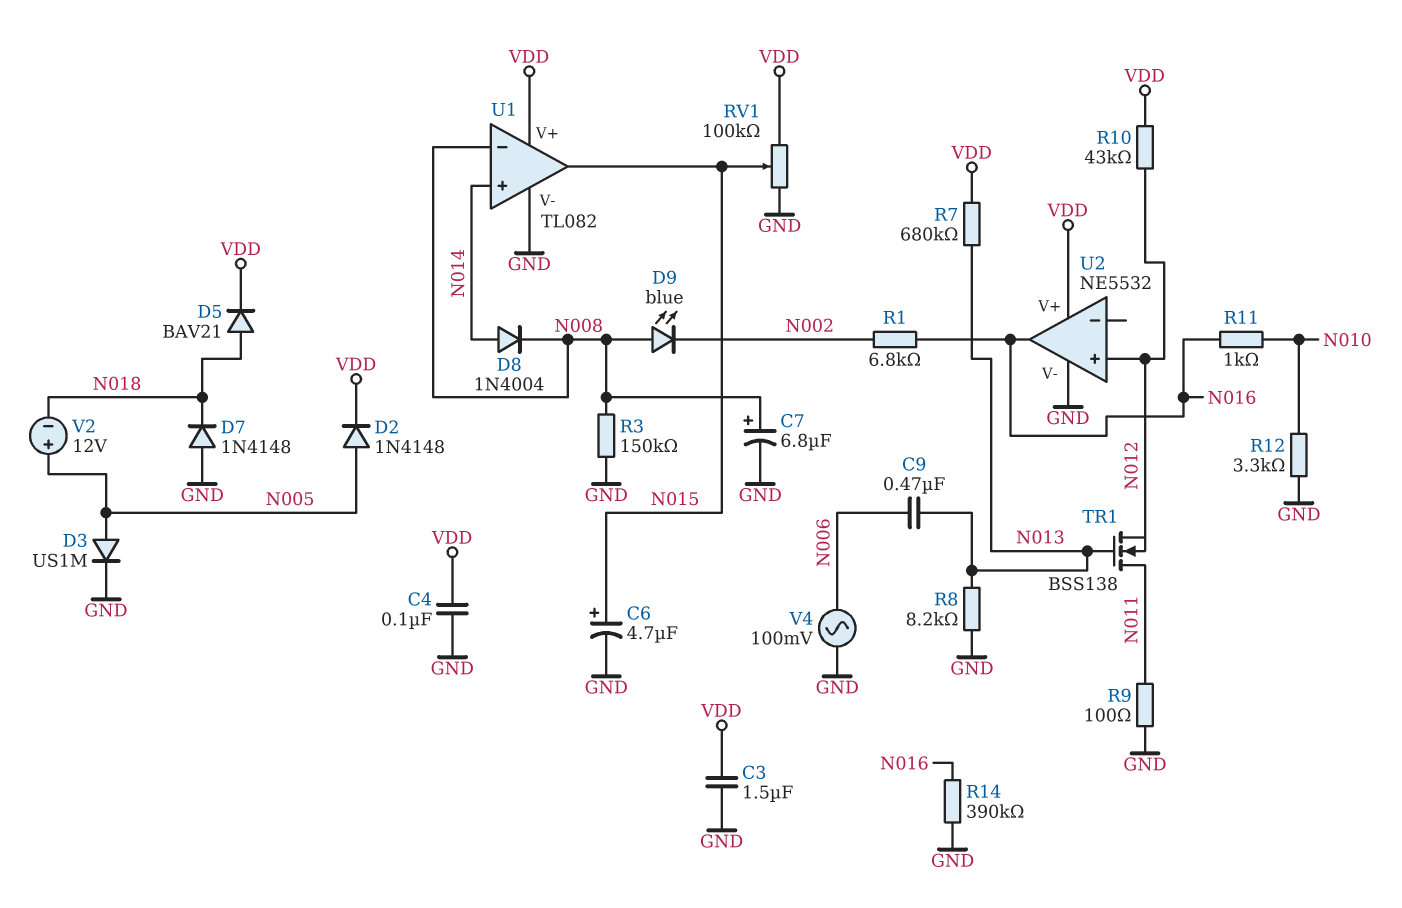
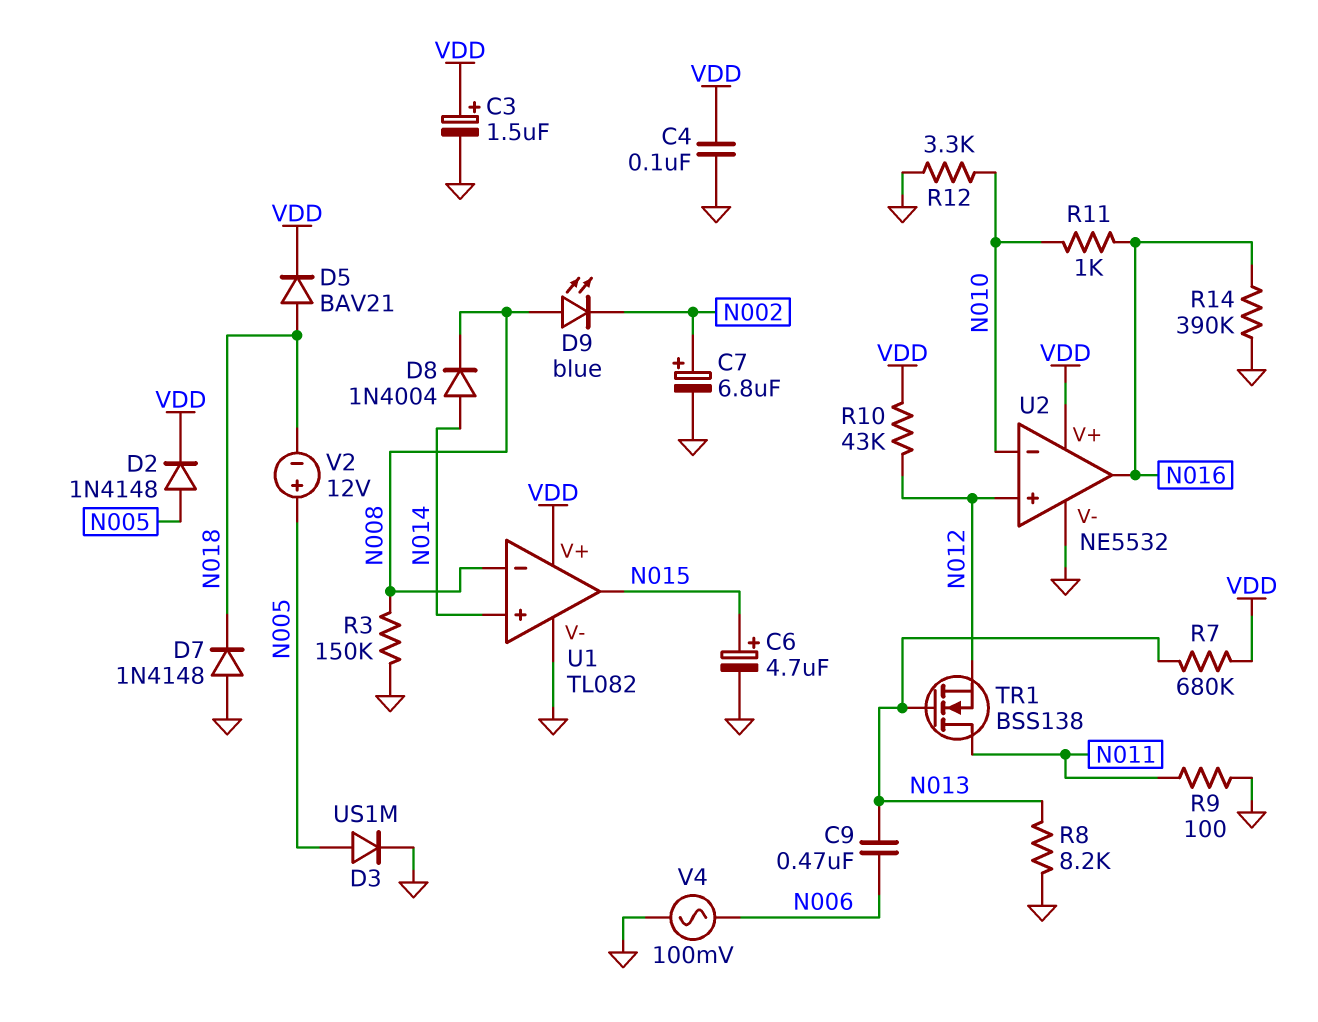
C3: 1.5uF (GND, VDD) -> 1.5uF (plus VDD, minus GND)
C7: 6.8uF (plus N008, minus GND) -> 6.8uF (plus N002, minus GND)
R1: 6.8k (N002, N016) -> none
RV1: 100k (GND, VDD, wiper N015) -> none
U2 pin in-: none -> N010

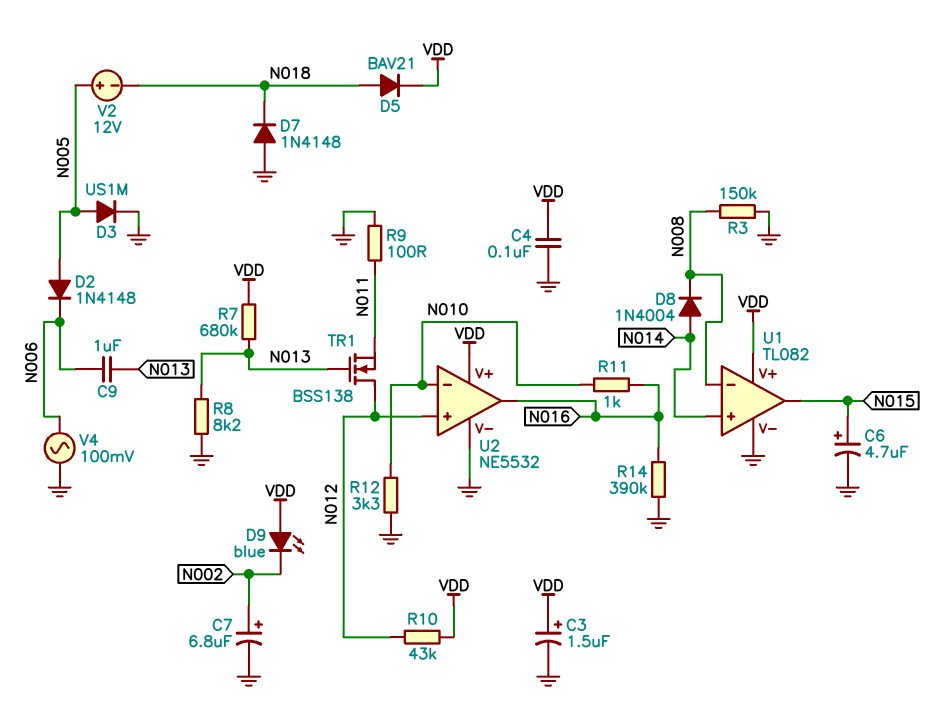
C9: 470nF (N006, N013) -> 1uF (N006, N013)
D2: diode 1N4148 (A N005, K VDD) -> diode 1N4148 (A N005, K N006)
D9: LED blue (A N008, K N002) -> LED blue (A VDD, K N002)
TR1: NMOS BSS138 (G N013, D N011, S N012) -> NMOS BSS138 (G N013, D N012, S N011)

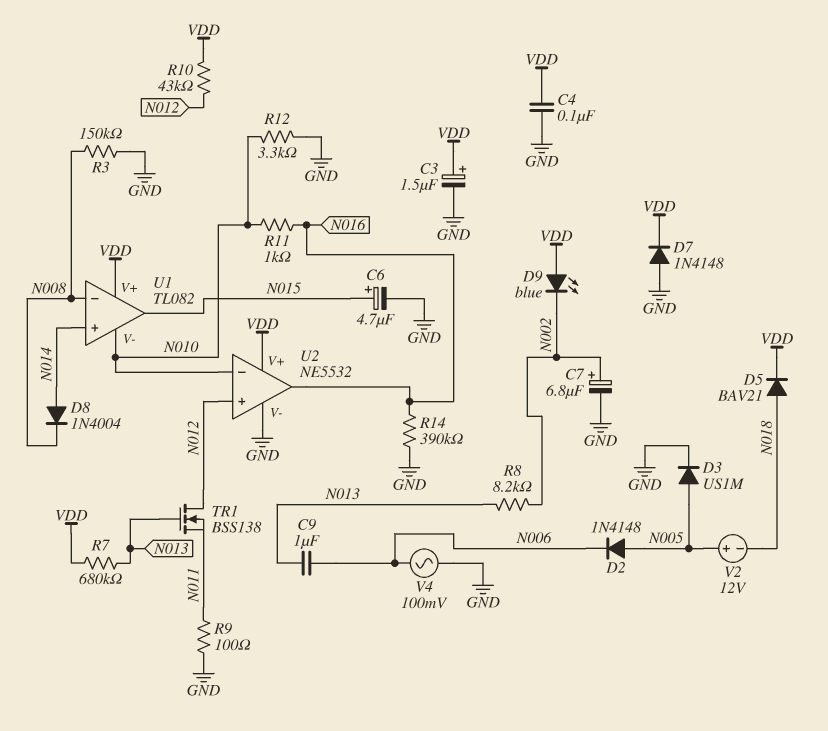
D7: diode 1N4148 (A GND, K N018) -> diode 1N4148 (A GND, K VDD)
R8: 8.2k (GND, N013) -> 8.2k (N002, N013)
U1 pin V-: GND -> N010

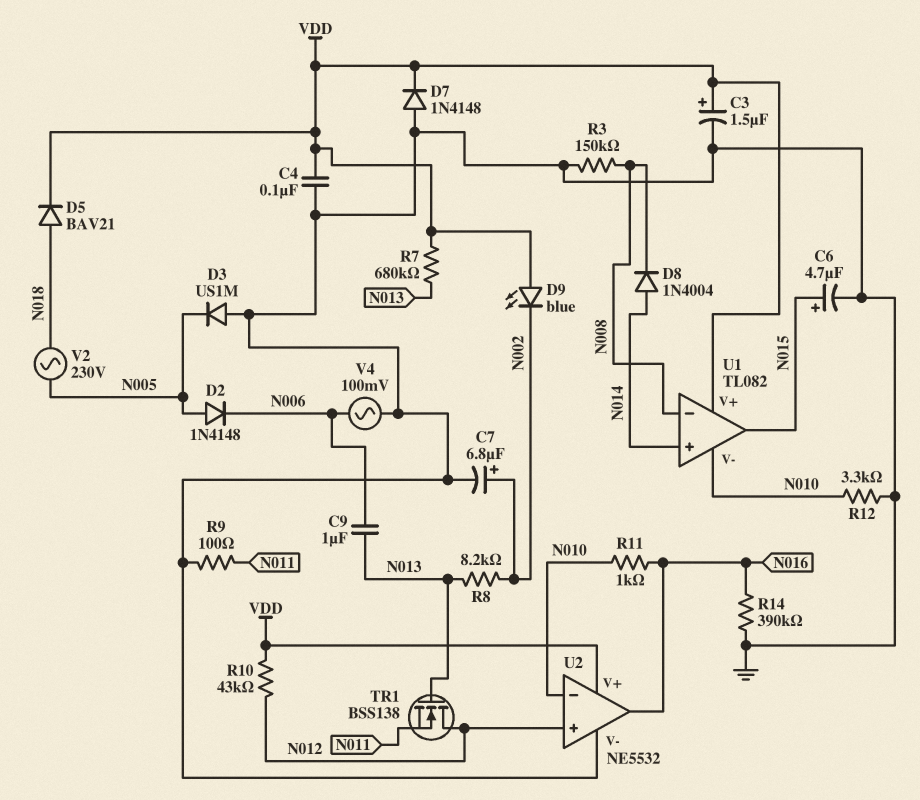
D3: diode US1M (A N005, K GND) -> diode US1M (A GND, K N005)
V2: 12V (plus N005, minus N018) -> AC 230V (N005, N018)

